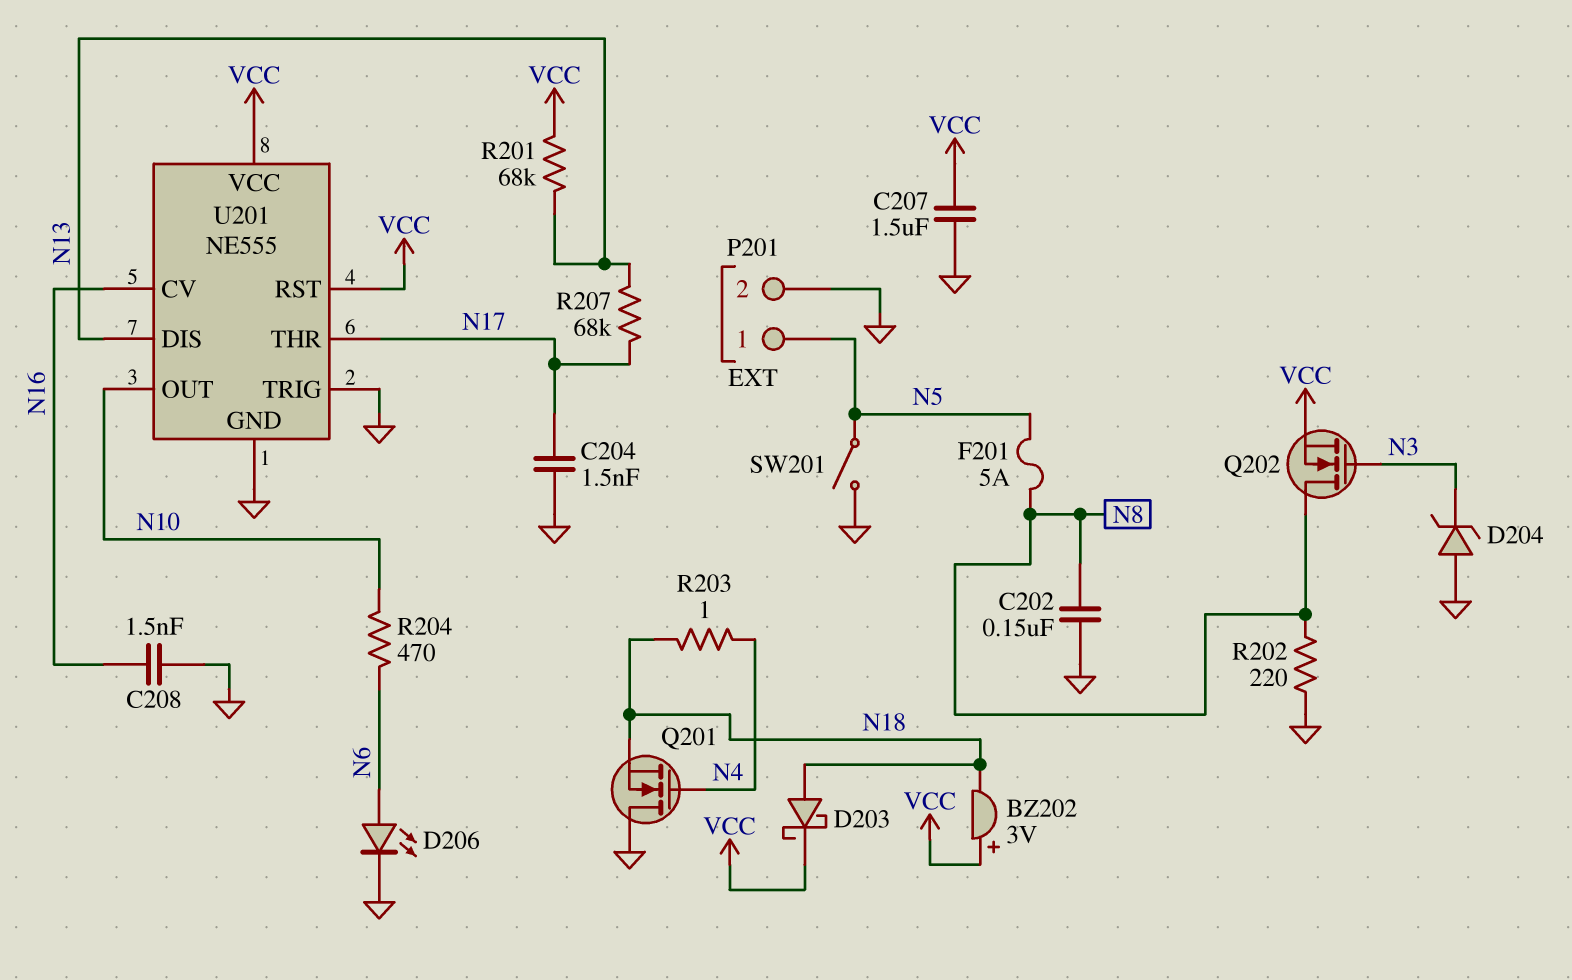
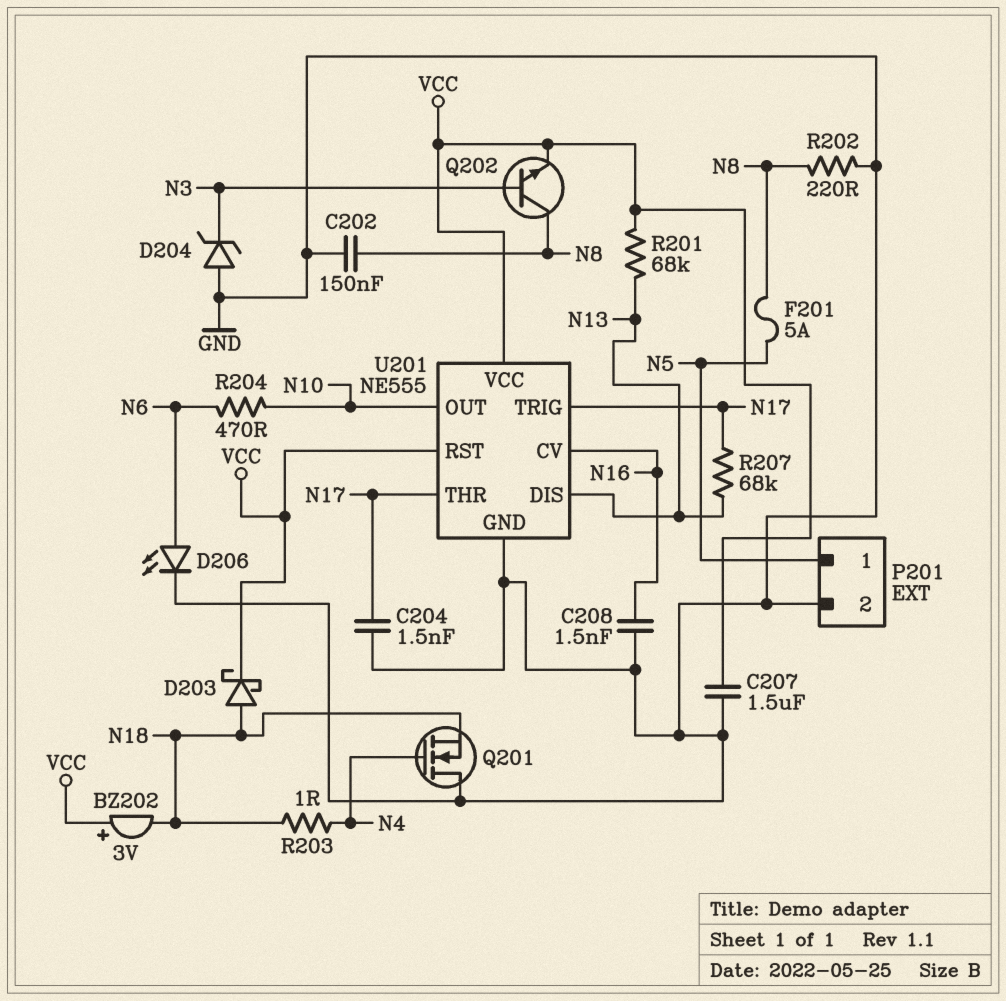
Q202: NMOS (G N3, D N8, S VCC) -> NPN (B N3, C N8, E VCC)
SW201: switch (GND, N5) -> none
U201 pin TRIG: GND -> N17

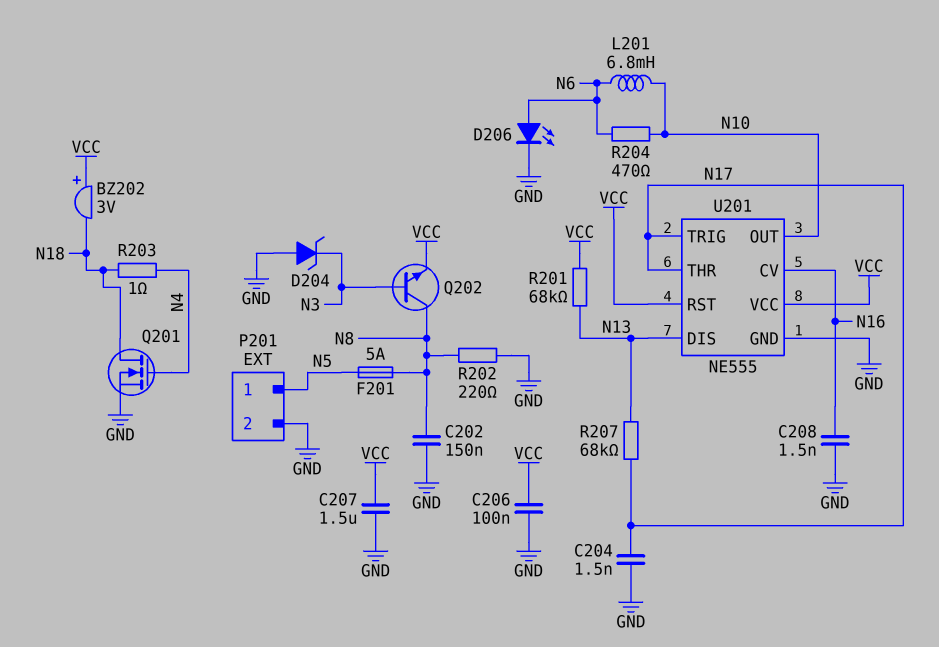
C206: none -> 100nF (GND, VCC)
D203: schottky (A N18, K VCC) -> none
L201: none -> 6.8mH (N6, N10)
Q201: NMOS (G N4, D GND, S N18) -> NMOS (G N4, D N18, S GND)

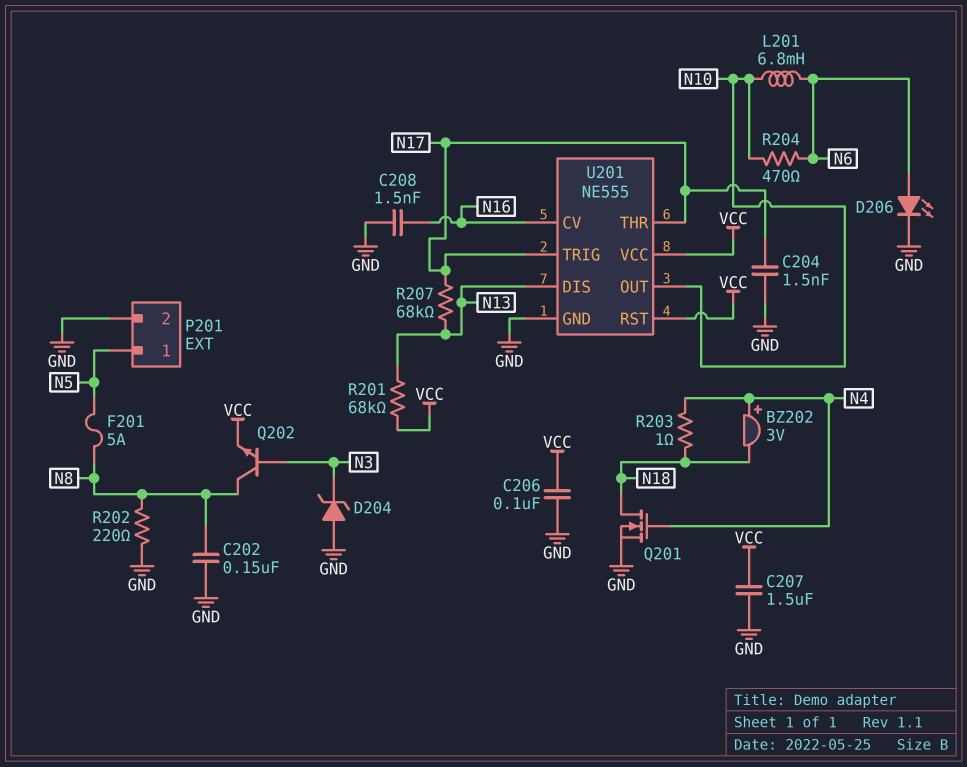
BZ202: buzzer 3V (plus VCC, minus N18) -> buzzer 3V (plus N4, minus N18)

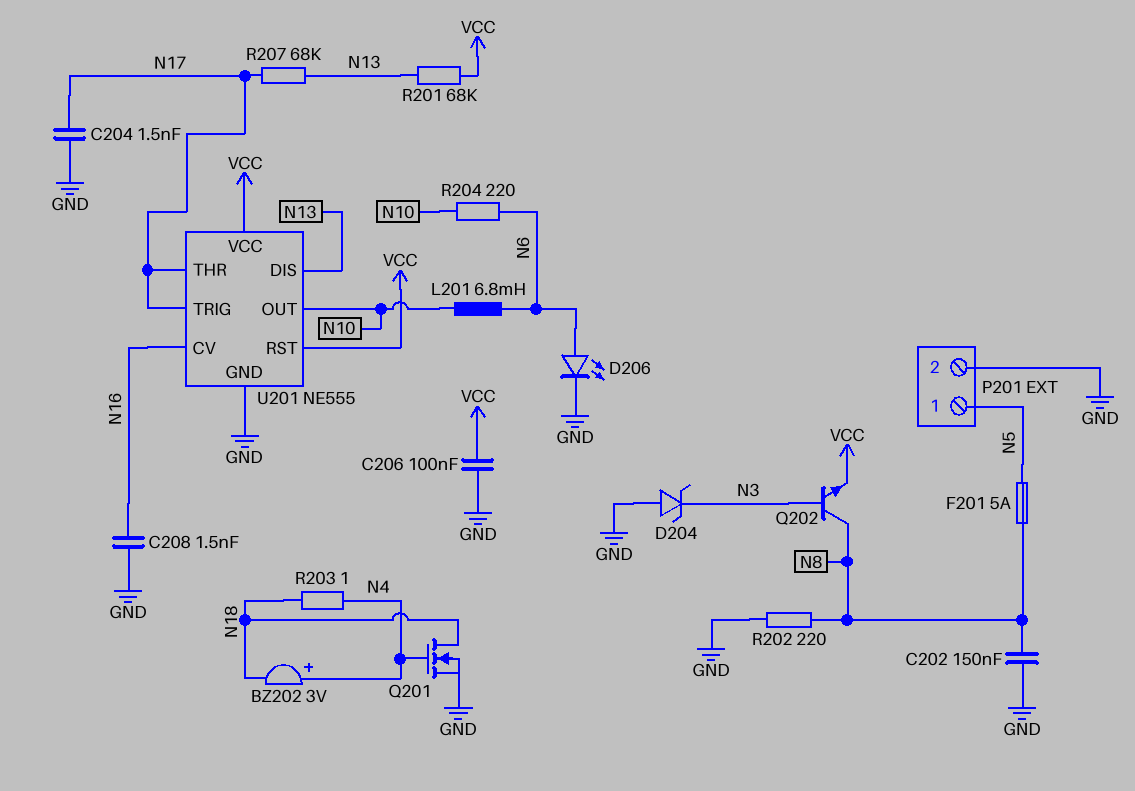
C207: 1.5uF (GND, VCC) -> none
R204: 470 (N6, N10) -> 220 (N6, N10)

